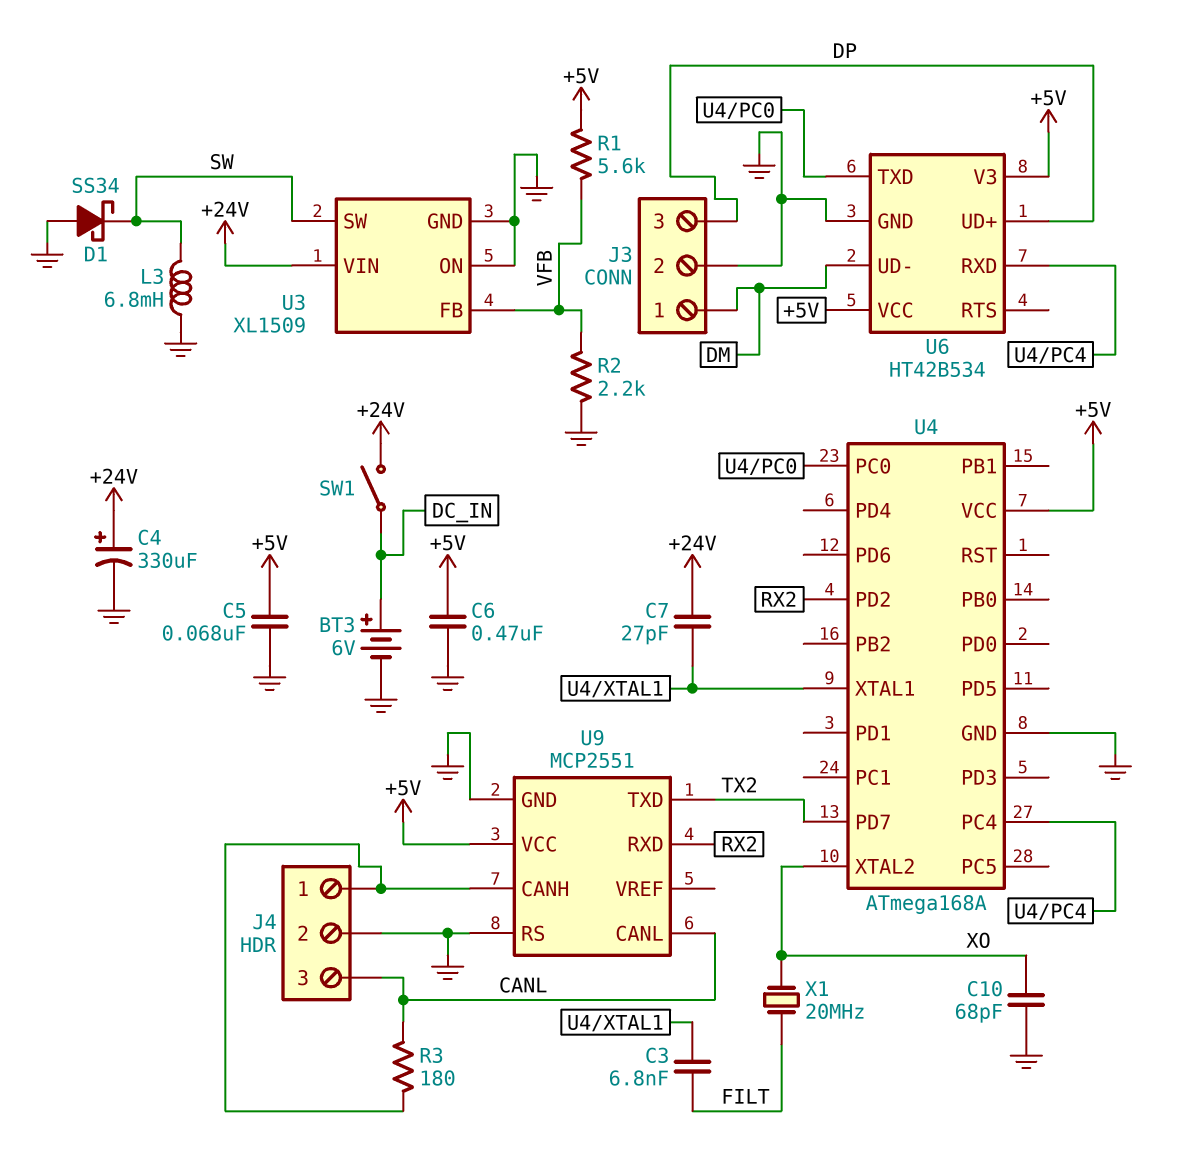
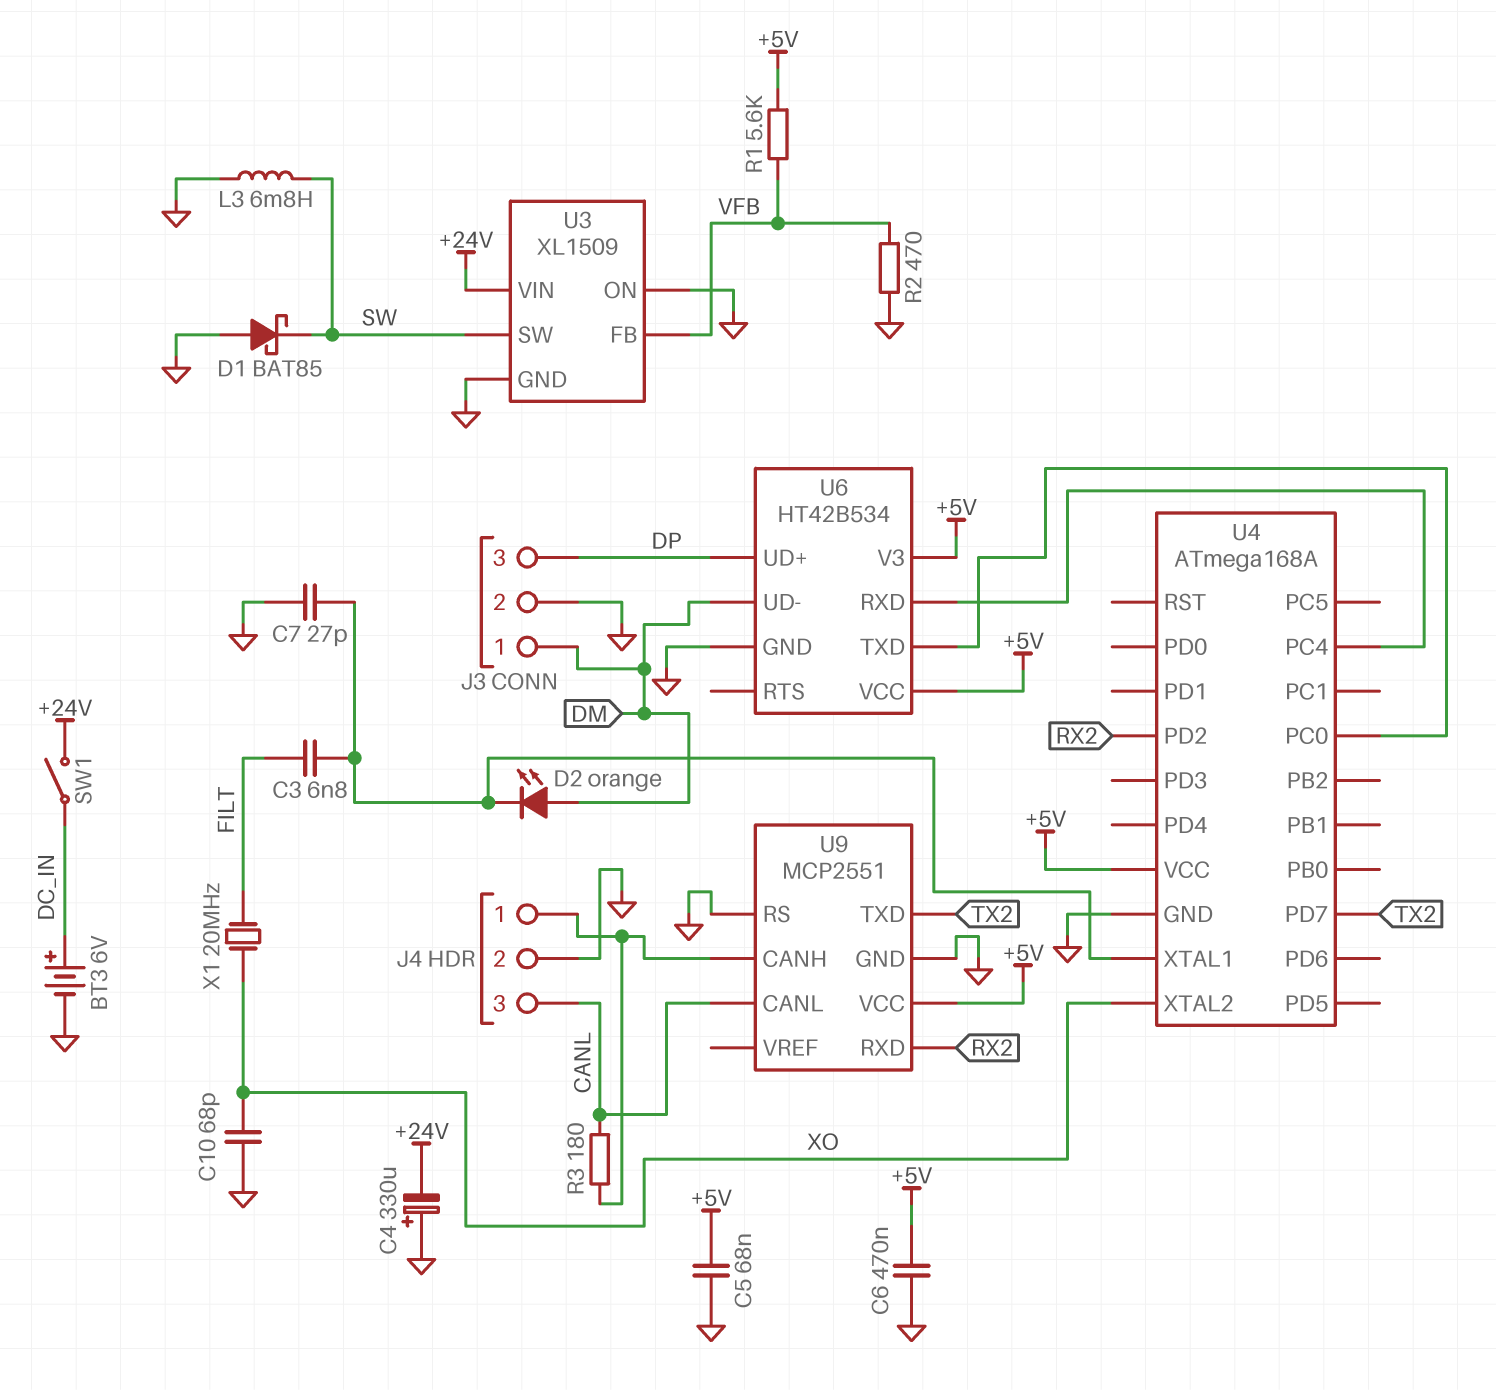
C4: 330uF (plus +24V, minus GND) -> 330uF (plus GND, minus +24V)
C7: 27pF (+24V, U4/XTAL1) -> 27pF (GND, U4/XTAL1)
D1: schottky SS34 (A GND, K SW) -> schottky BAT85 (A GND, K SW)
D2: none -> LED orange (A DM, K U4/XTAL1)
R2: 2.2k (GND, VFB) -> 470 (GND, VFB)

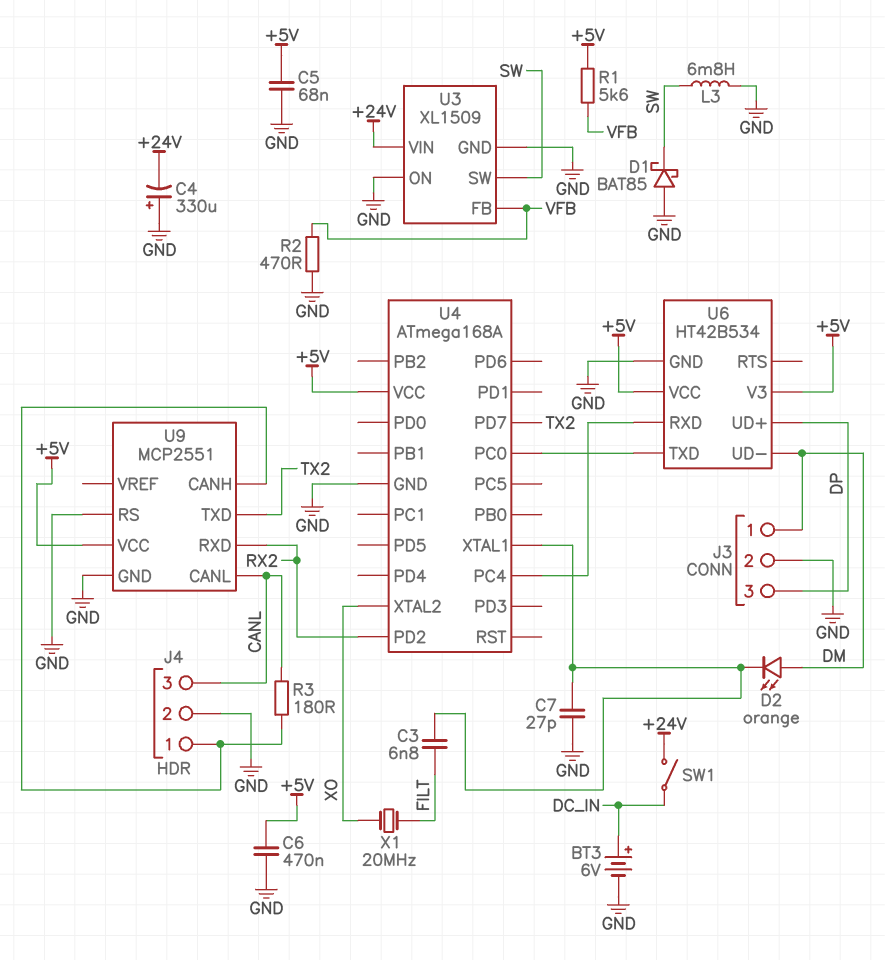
C10: 68pF (GND, XO) -> none

